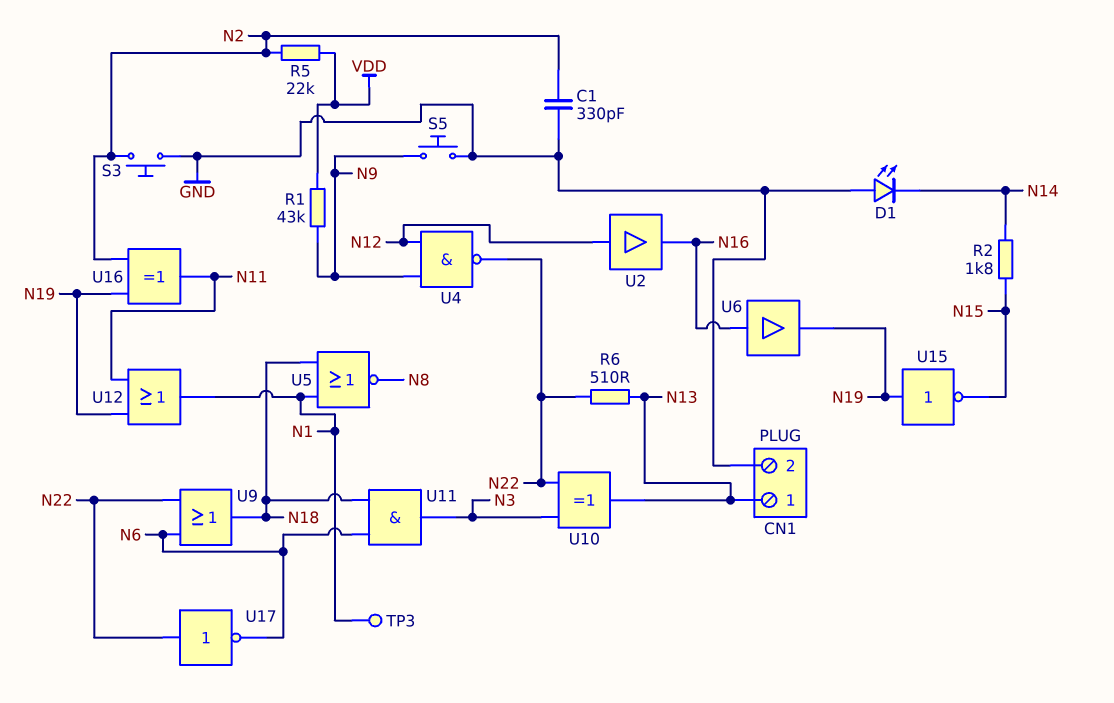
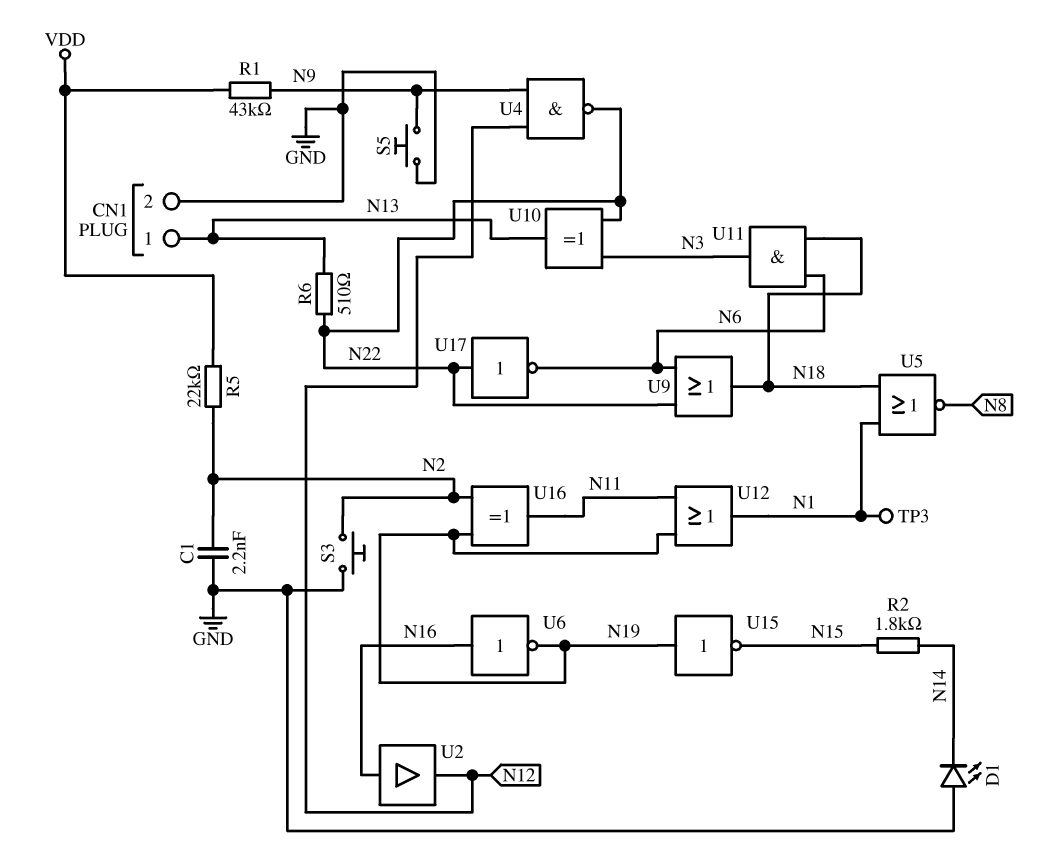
C1: 330pF (GND, N2) -> 2.2nF (GND, N2)
U2: buffer (in N12, out N16) -> buffer (in N16, out N12)
U6: buffer (in N16, out N19) -> NOT (in N16, out N19)

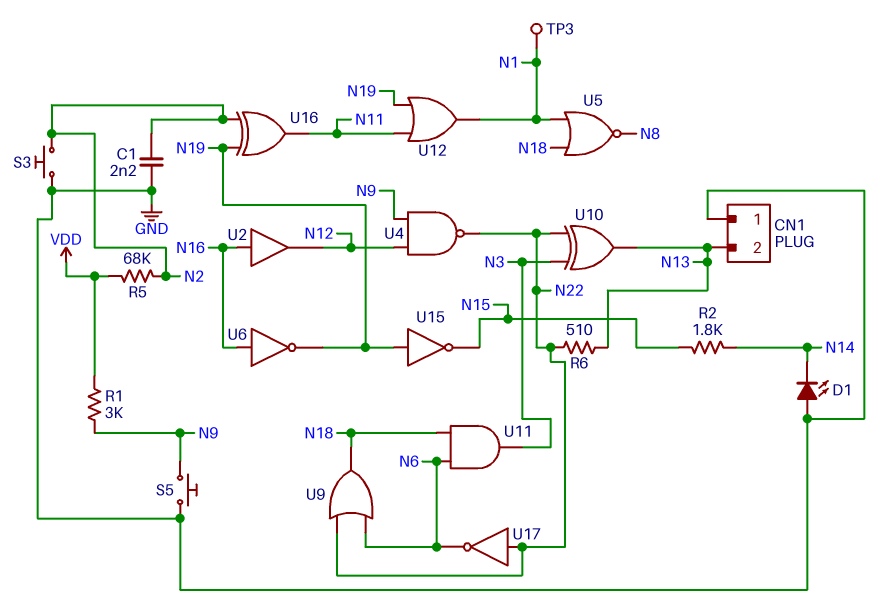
CN1 pin 1: N13 -> GND
CN1 pin 2: GND -> N13
R1: 43k (N9, VDD) -> 3k (N9, VDD)
R5: 22k (N2, VDD) -> 68k (N2, VDD)

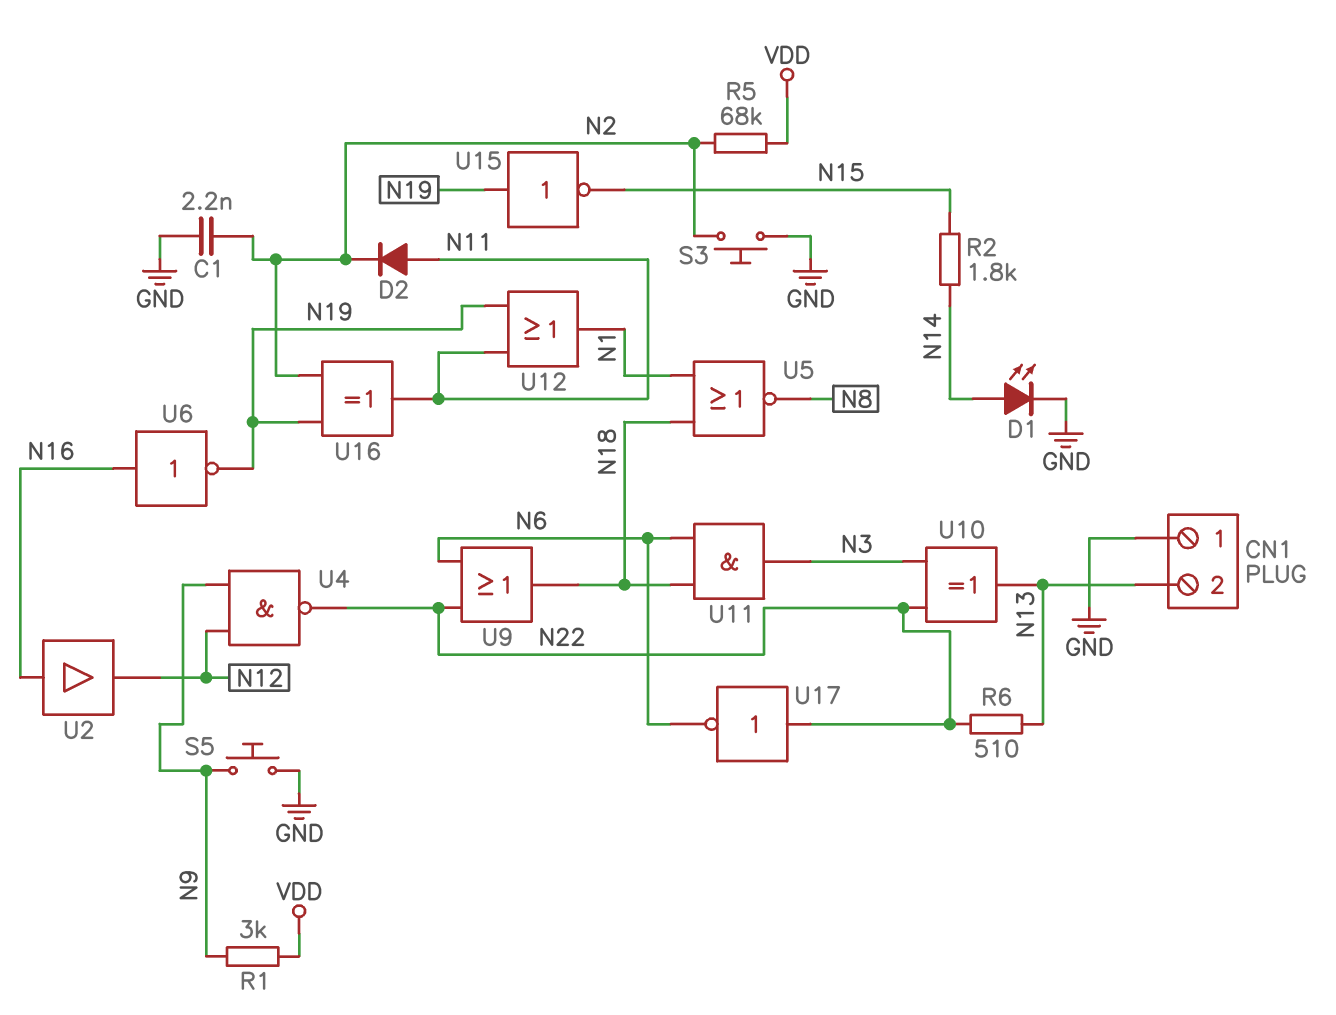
D1: LED (A GND, K N14) -> LED (A N14, K GND)
D2: none -> diode (A N11, K N2)
TP3: test point (N1) -> none

